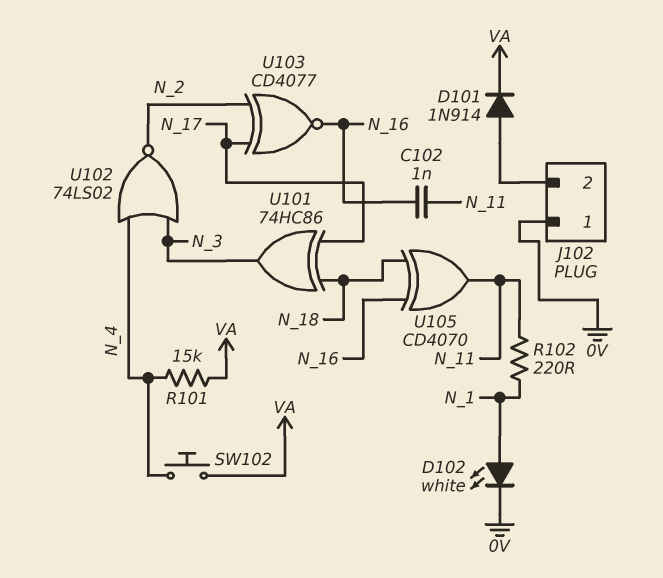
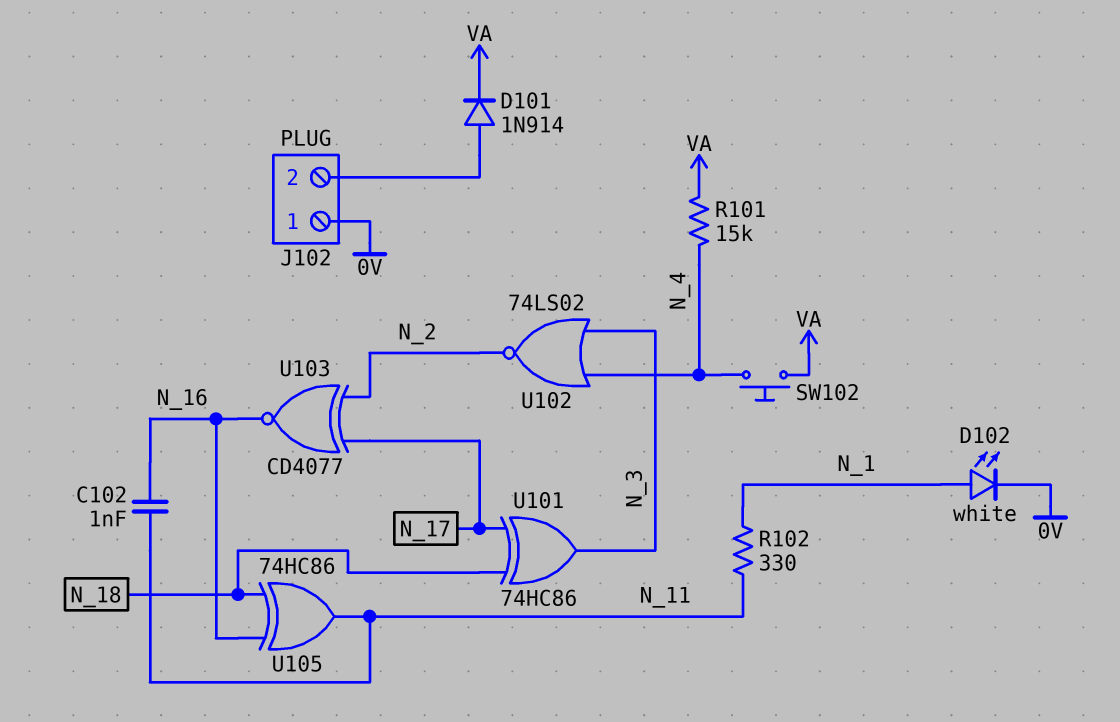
R102: 220 (N_1, N_11) -> 330 (N_1, N_11)
U105: XOR CD4070 (in N_16, in N_18, out N_11) -> XOR 74HC86 (in N_16, in N_18, out N_11)

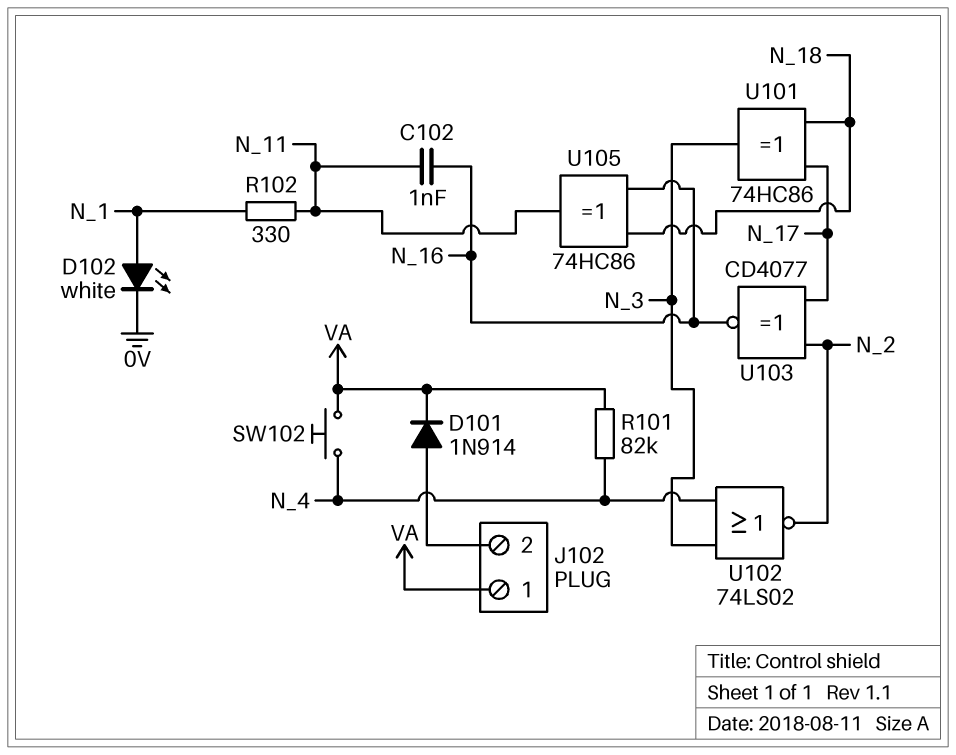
J102 pin 1: 0V -> VA
R101: 15k (N_4, VA) -> 82k (N_4, VA)

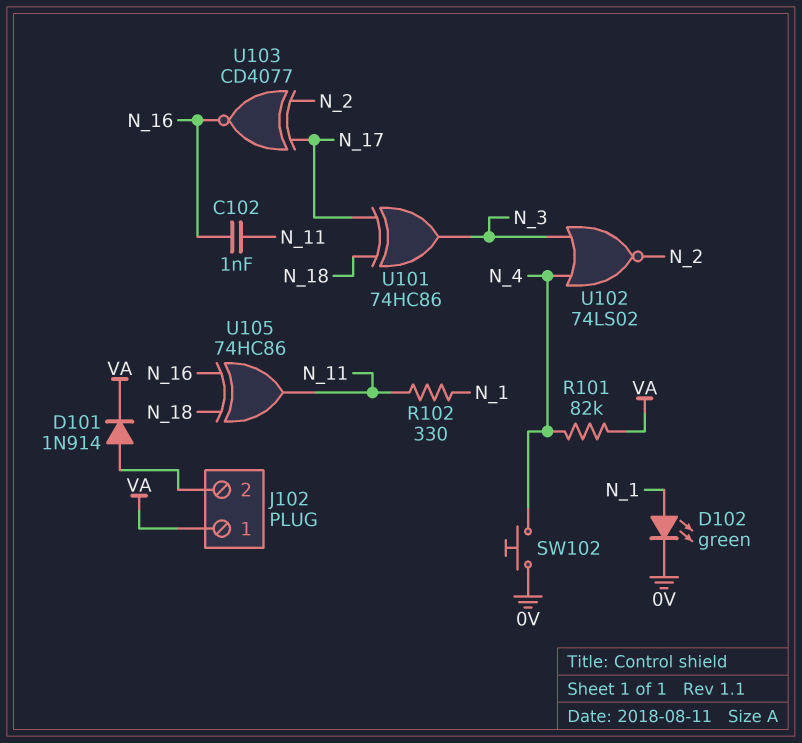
D102: LED white (A N_1, K 0V) -> LED green (A N_1, K 0V)
SW102: button (N_4, VA) -> button (0V, N_4)

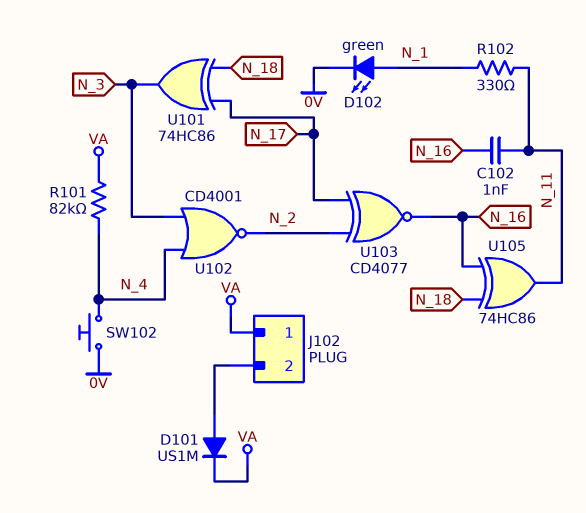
D101: diode 1N914 (A J102/2, K VA) -> diode US1M (A J102/2, K VA)
U102: NOR 74LS02 (in N_3, in N_4, out N_2) -> NOR CD4001 (in N_3, in N_4, out N_2)

